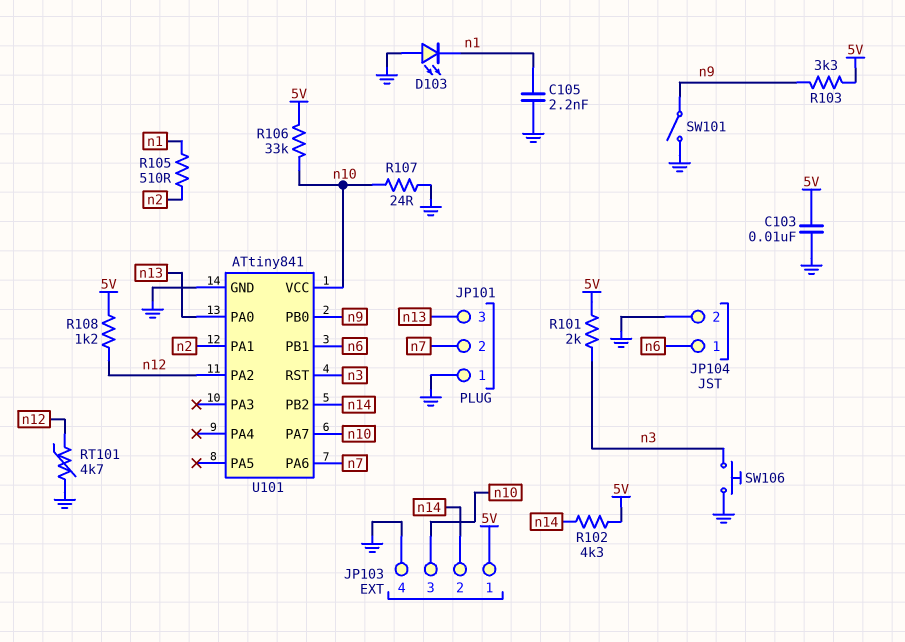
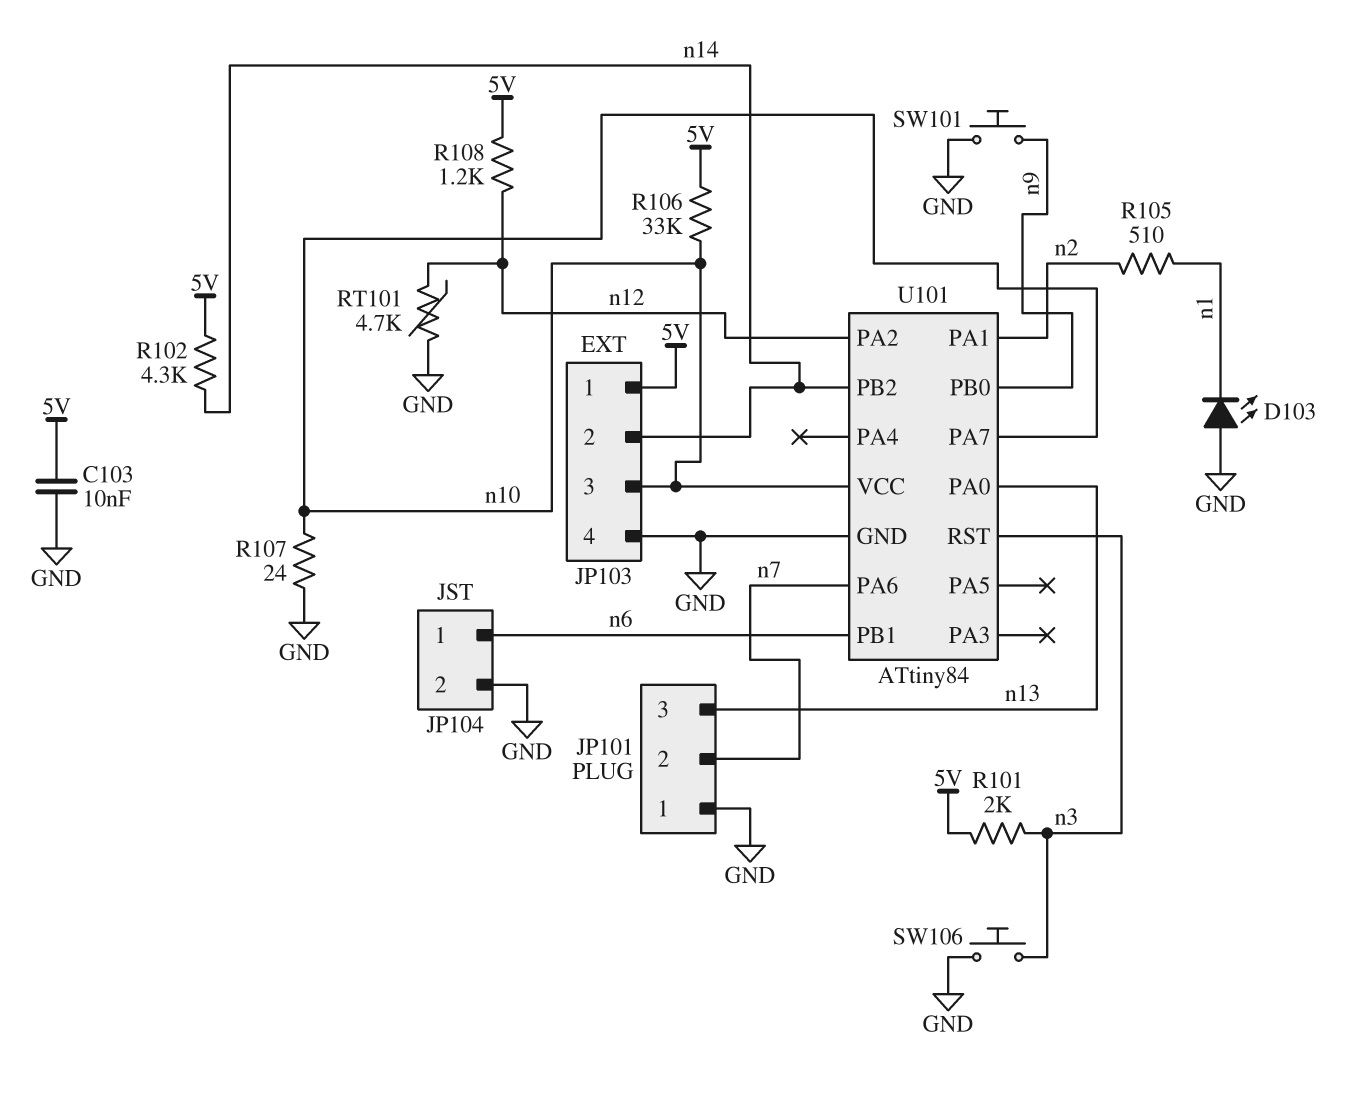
C105: 2.2nF (GND, n1) -> none
R103: 3.3k (5V, n9) -> none
SW101: switch (GND, n9) -> button (GND, n9)
U101: ATtiny841 -> ATtiny84

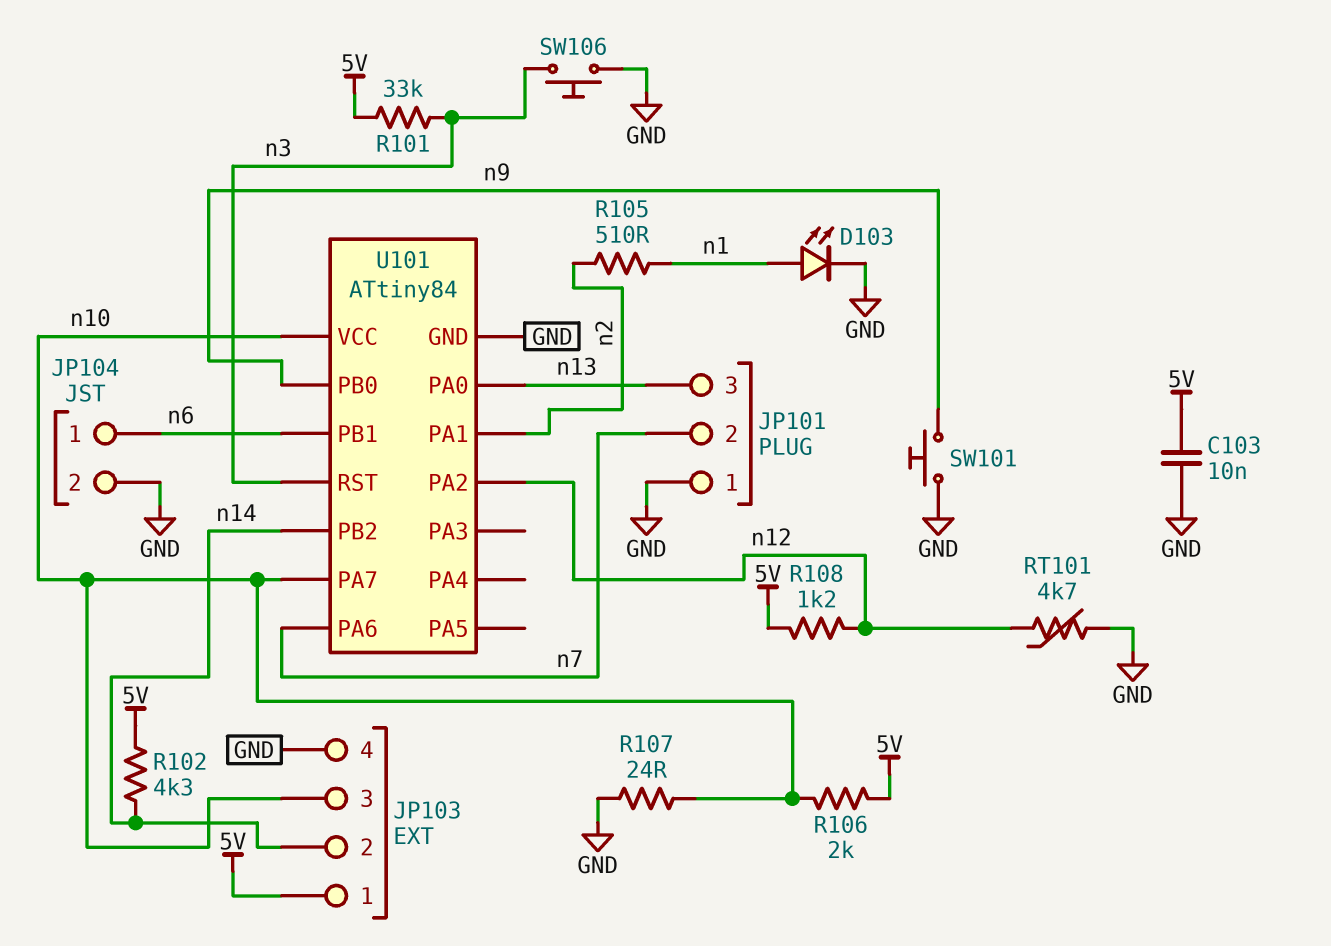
D103: LED (A GND, K n1) -> LED (A n1, K GND)
R101: 2k (5V, n3) -> 33k (5V, n3)
R106: 33k (5V, n10) -> 2k (5V, n10)

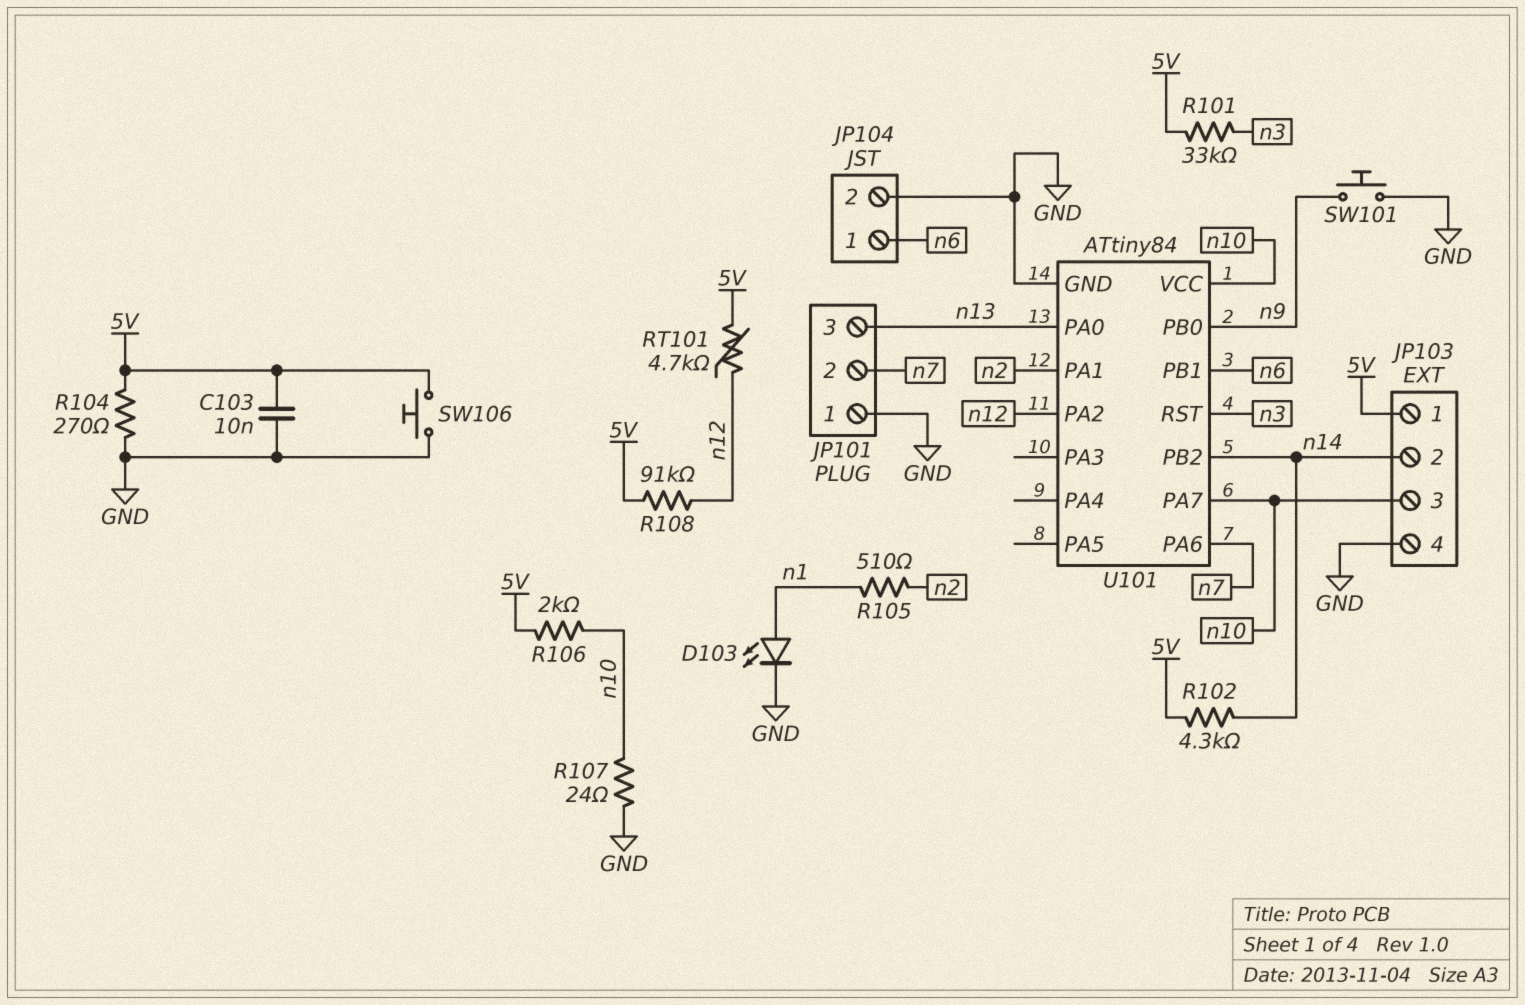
R104: none -> 270 (5V, GND)
R108: 1.2k (5V, n12) -> 91k (5V, n12)
RT101: 4.7k (GND, n12) -> 4.7k (5V, n12)
SW106: button (GND, n3) -> button (5V, GND)

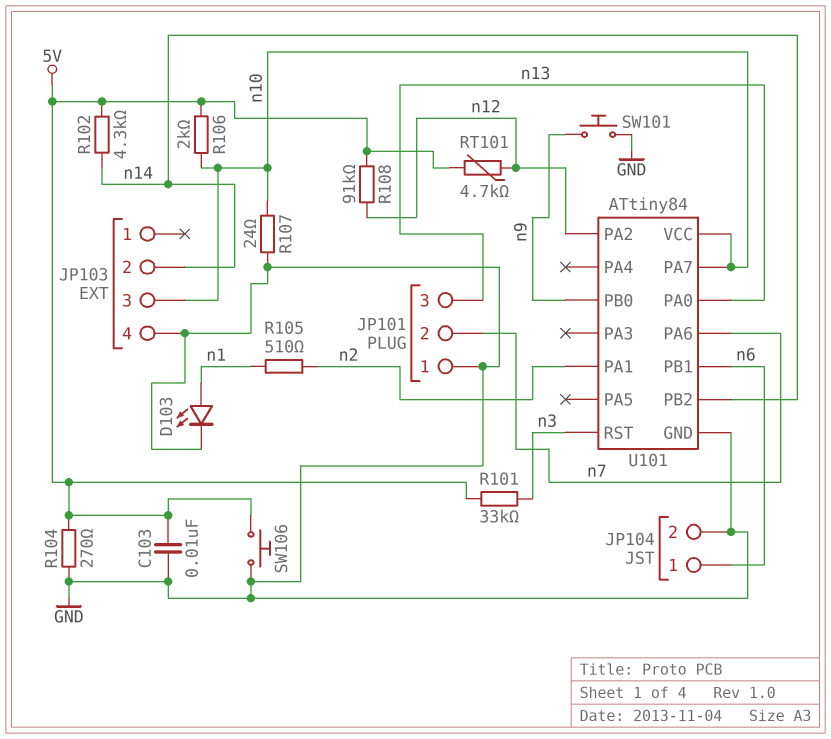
JP103 pin 1: 5V -> none

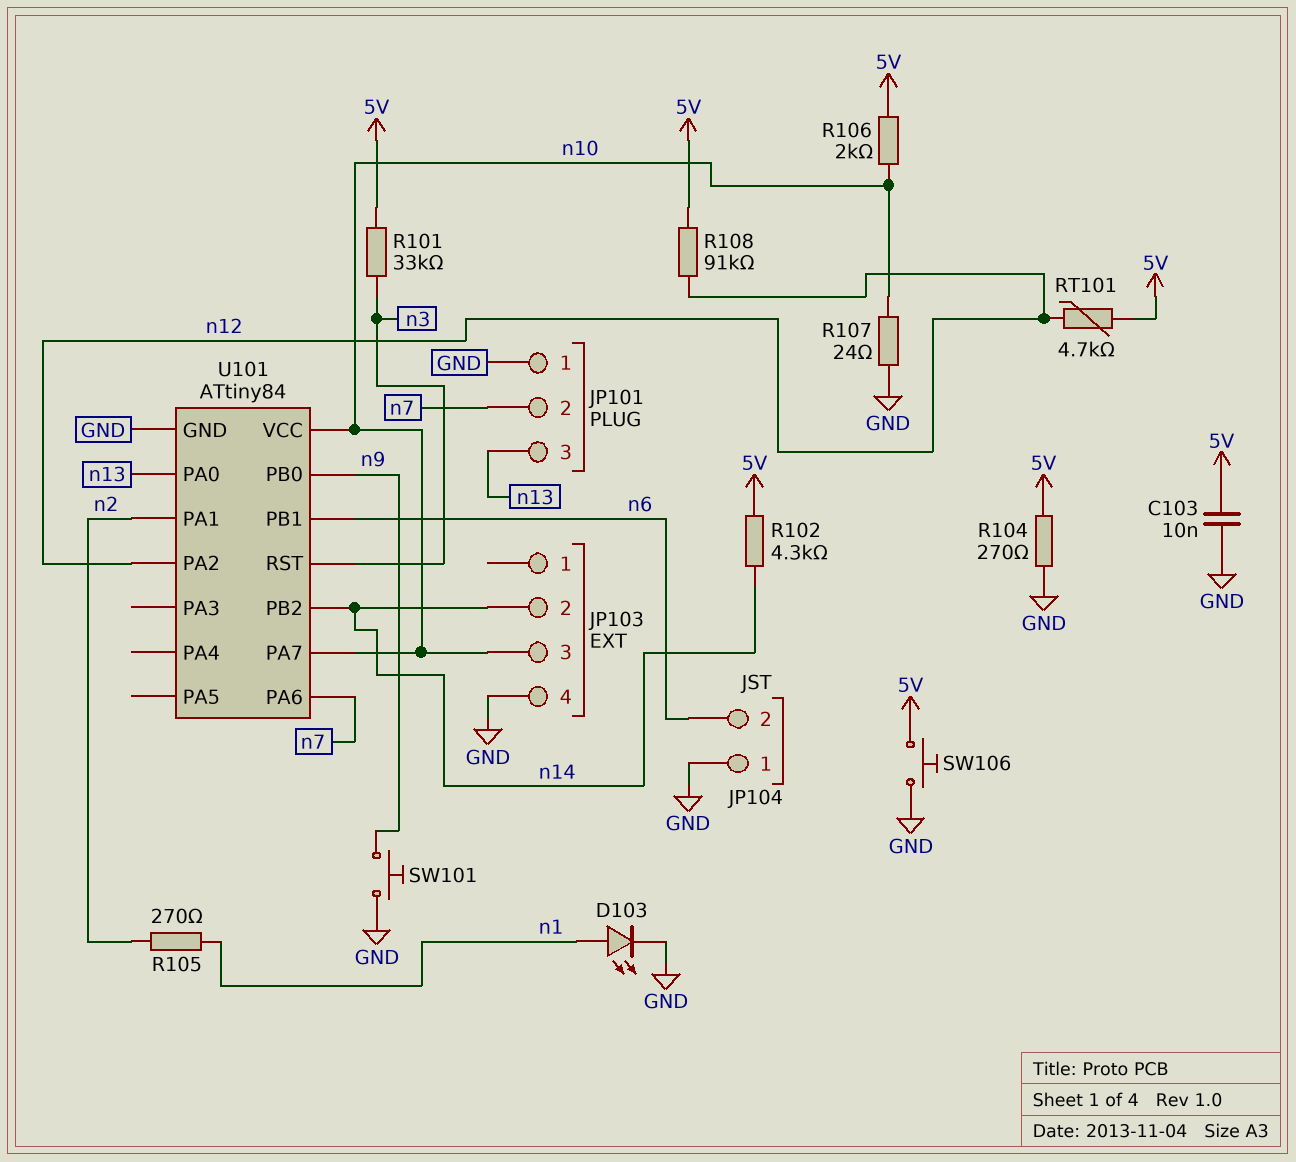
JP104 pin 1: n6 -> GND
JP104 pin 2: GND -> n6
R105: 510 (n1, n2) -> 270 (n1, n2)

